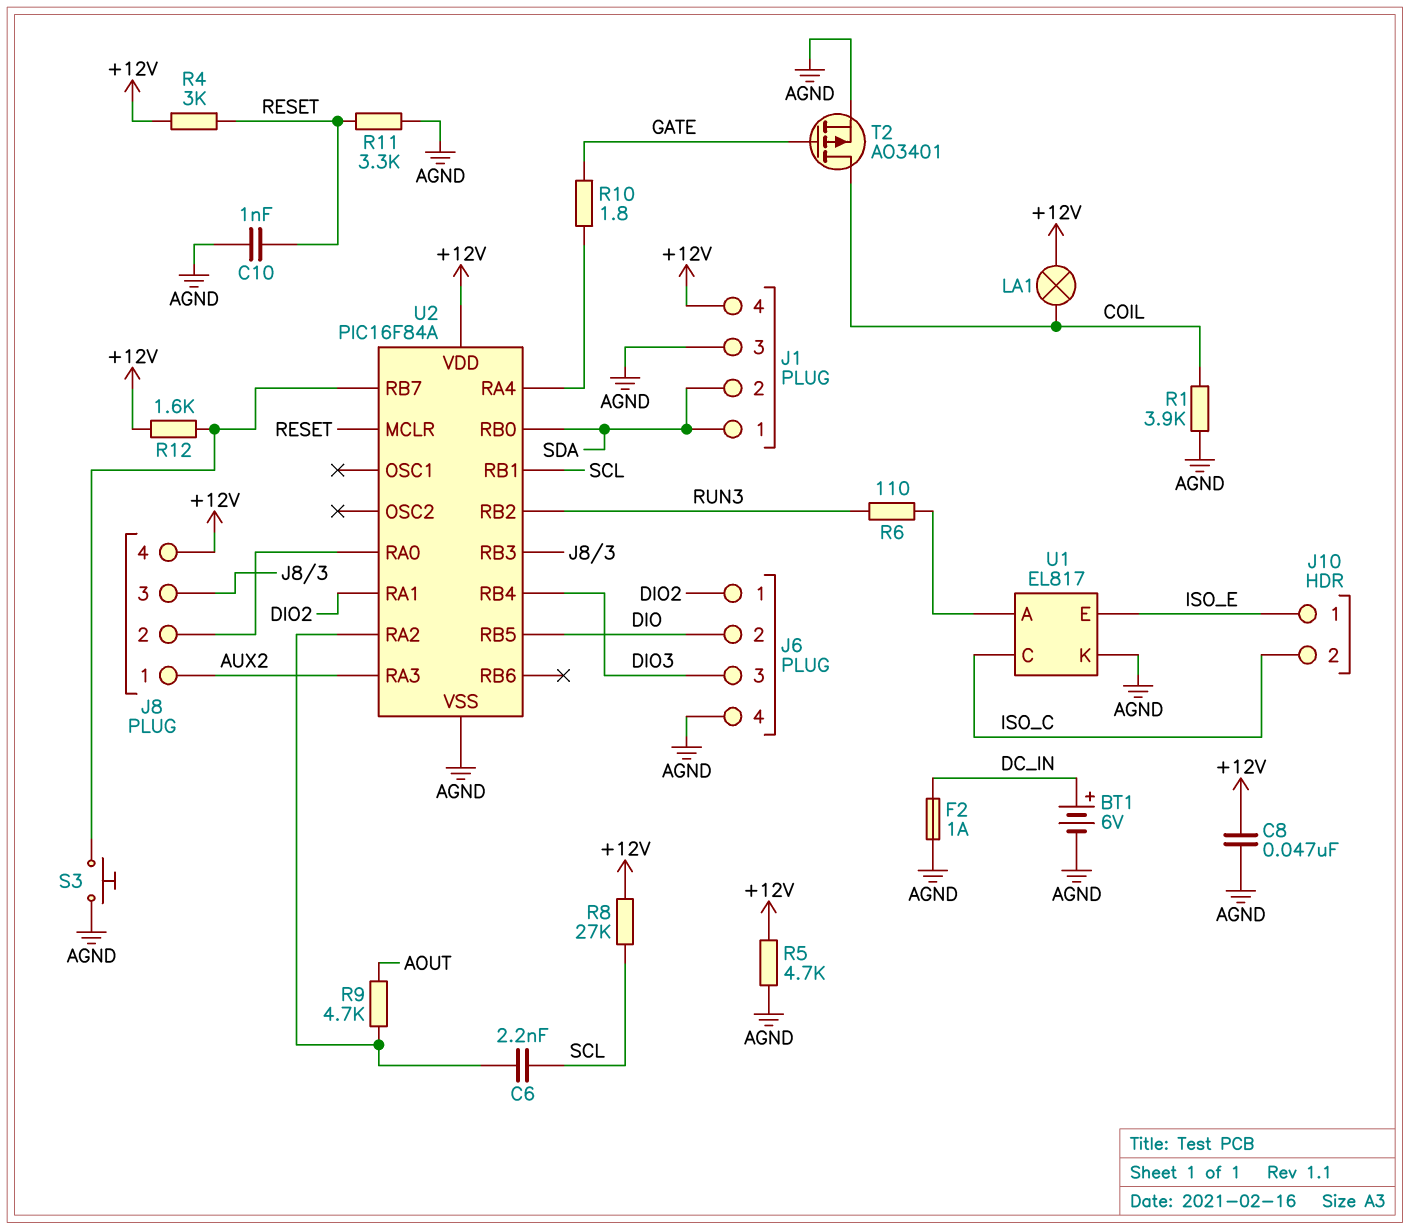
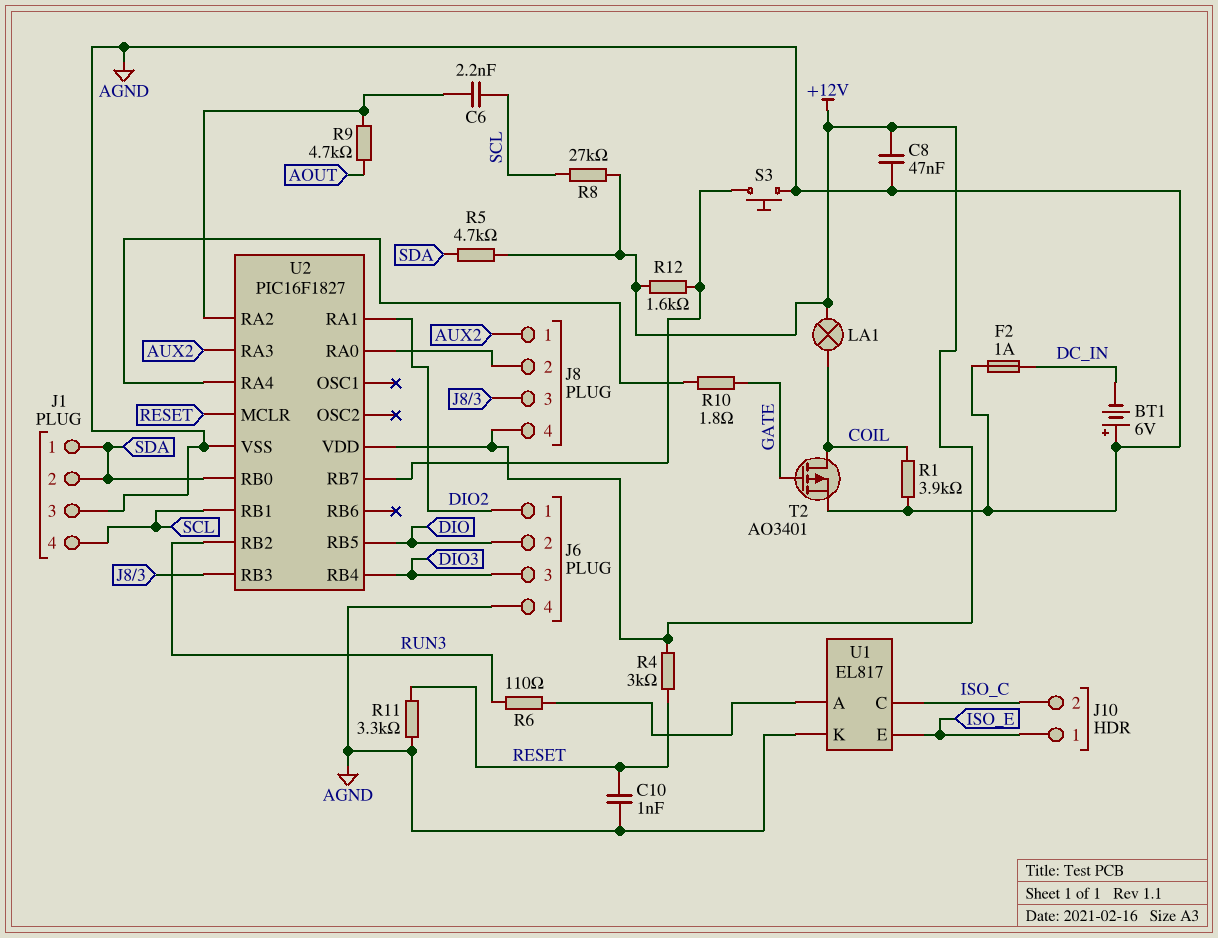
BT1: 6V (plus DC_IN, minus AGND) -> 6V (plus AGND, minus DC_IN)
J1 pin 4: +12V -> SCL
R5: 4.7k (+12V, AGND) -> 4.7k (+12V, SDA)
U2: PIC16F84A -> PIC16F1827

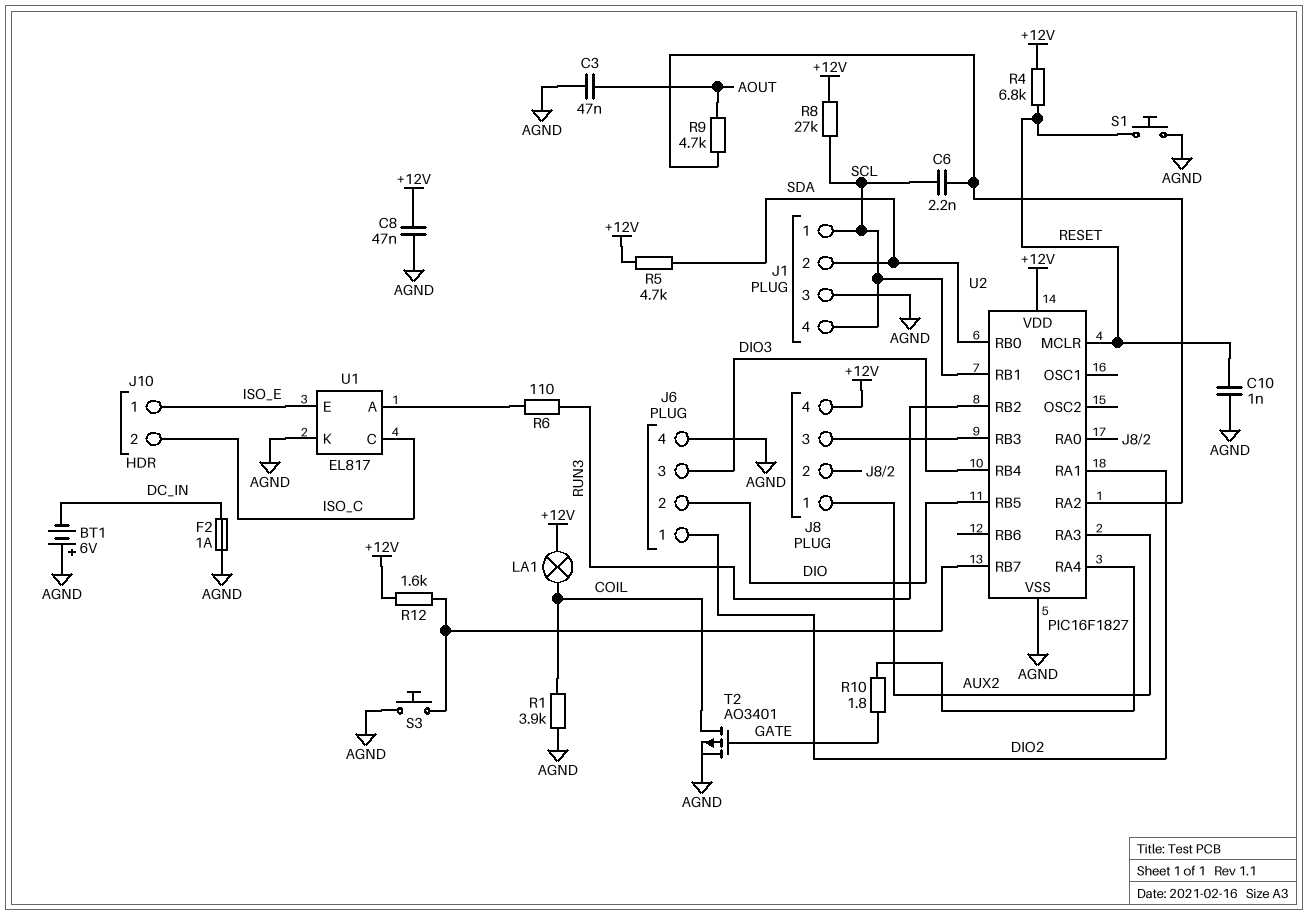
C3: none -> 47nF (AGND, AOUT)
J1 pin 1: SDA -> SCL
R4: 3k (+12V, RESET) -> 6.8k (+12V, RESET)
R11: 3.3k (AGND, RESET) -> none
S1: none -> button (AGND, RESET)

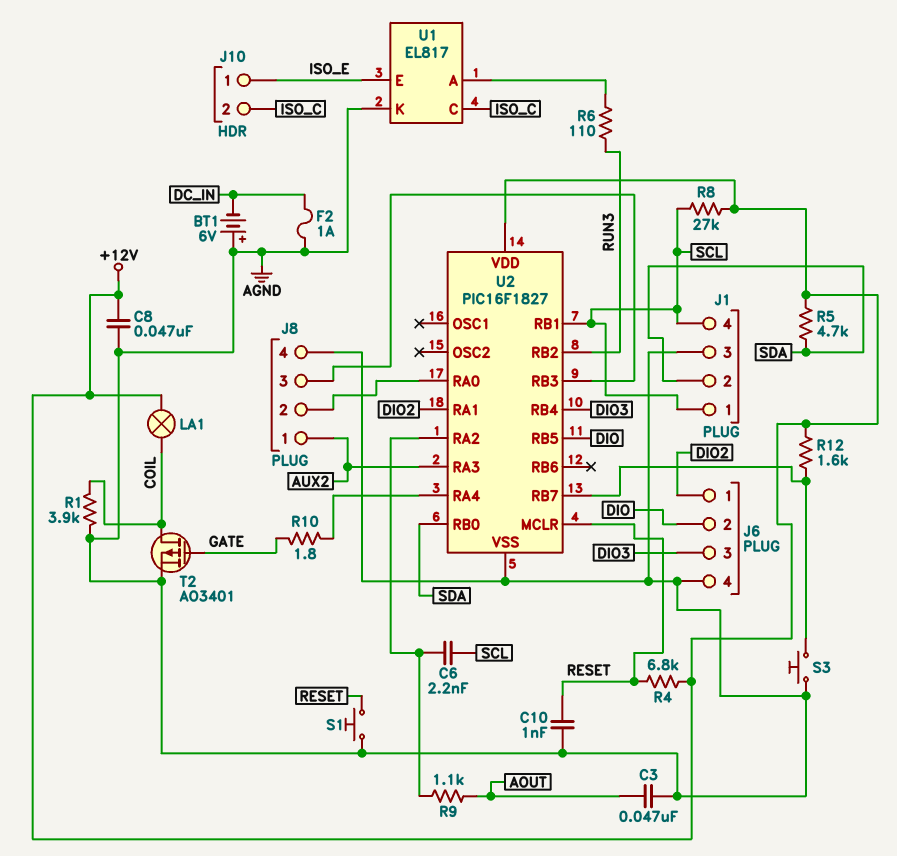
J8 pin 4: +12V -> AGND
R9: 4.7k (AOUT, U2/RA2) -> 1.1k (AOUT, U2/RA2)

